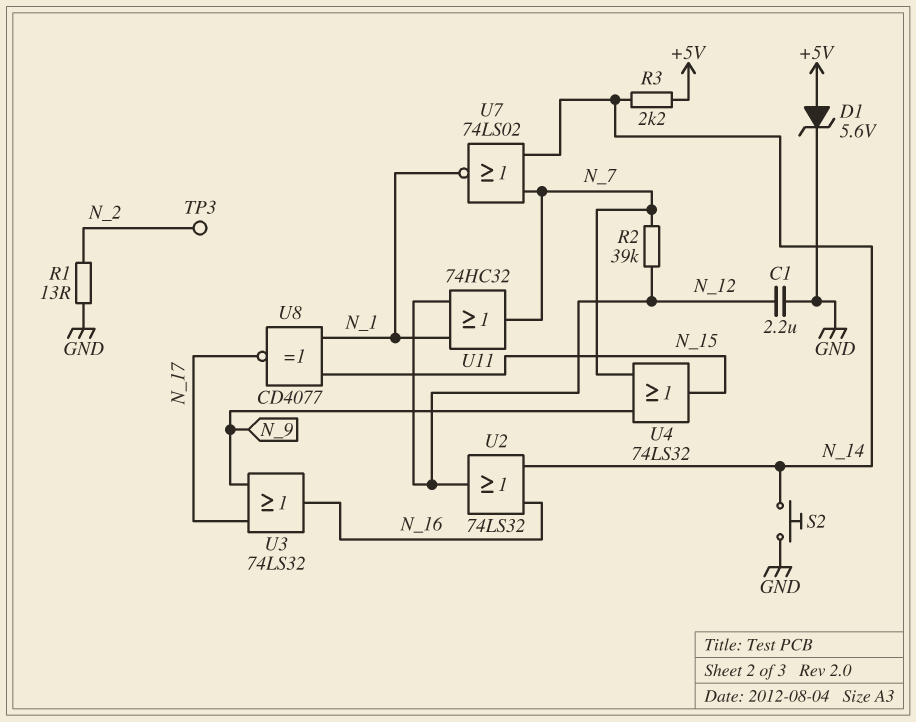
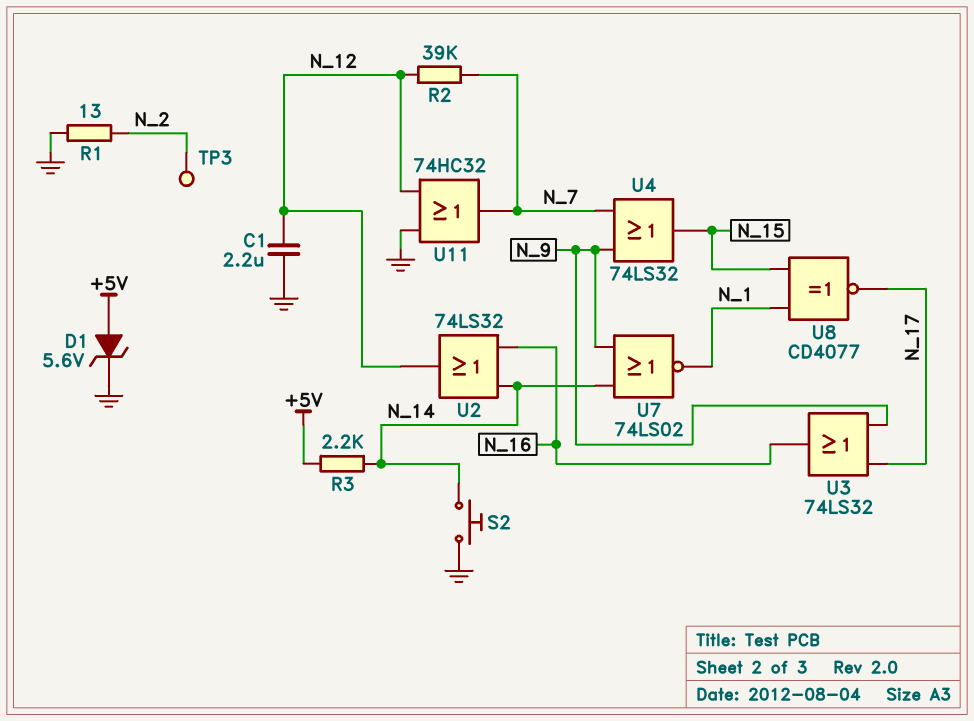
U7: NOR 74LS02 (in N_7, in N_14, out N_1) -> NOR 74LS02 (in N_9, in N_14, out N_1)
U11: OR 74HC32 (in N_1, in N_12, out N_7) -> OR 74HC32 (in GND, in N_12, out N_7)

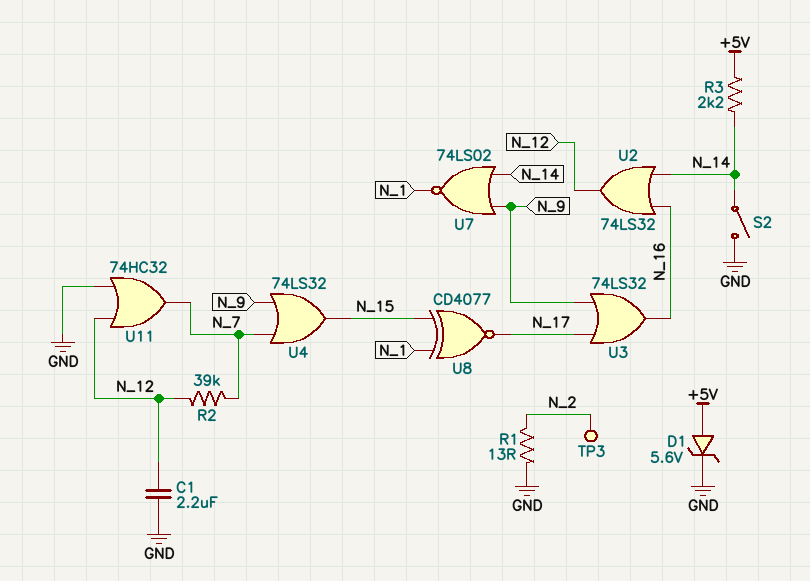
S2: button (GND, N_14) -> switch (GND, N_14)

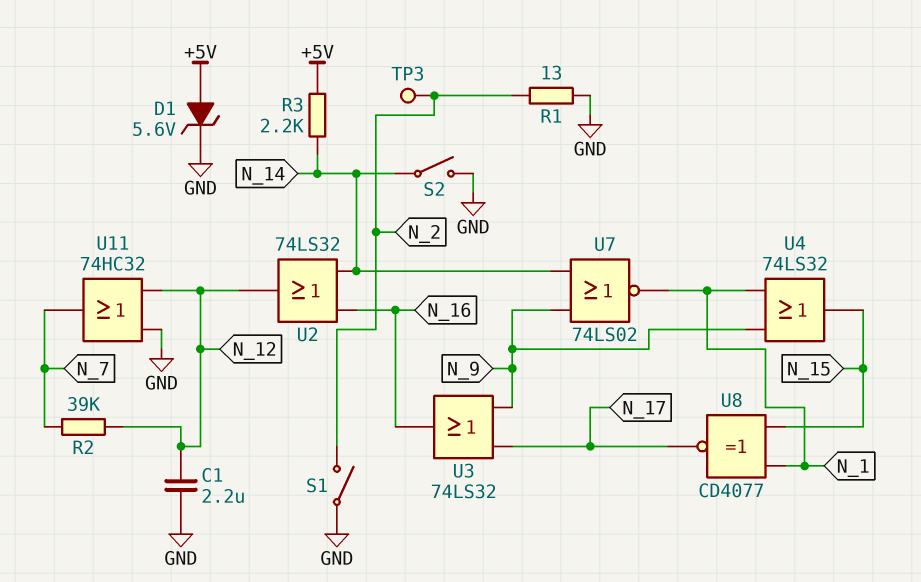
S1: none -> switch (GND, N_2)
U4: OR 74LS32 (in N_7, in N_9, out N_15) -> OR 74LS32 (in N_1, in N_9, out N_15)

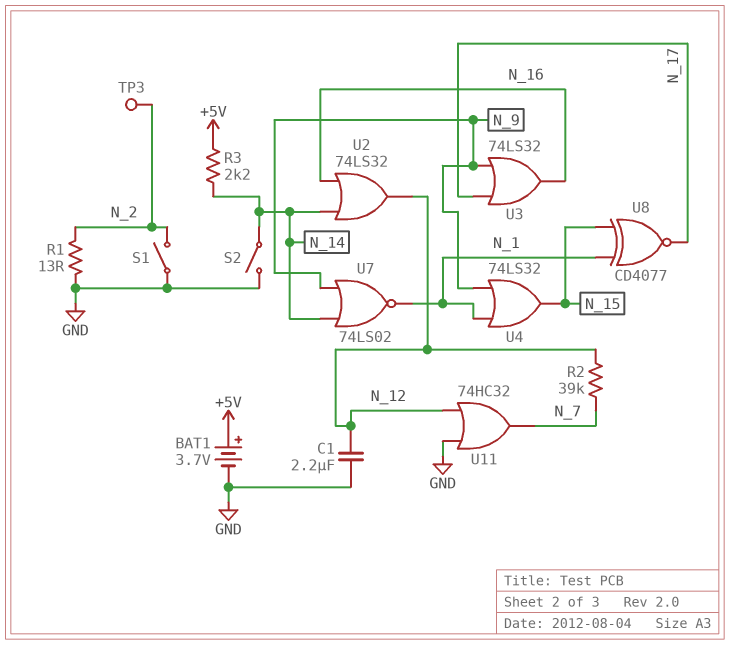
BAT1: none -> 3.7V (plus +5V, minus GND)
D1: zener 5.6V (A +5V, K GND) -> none

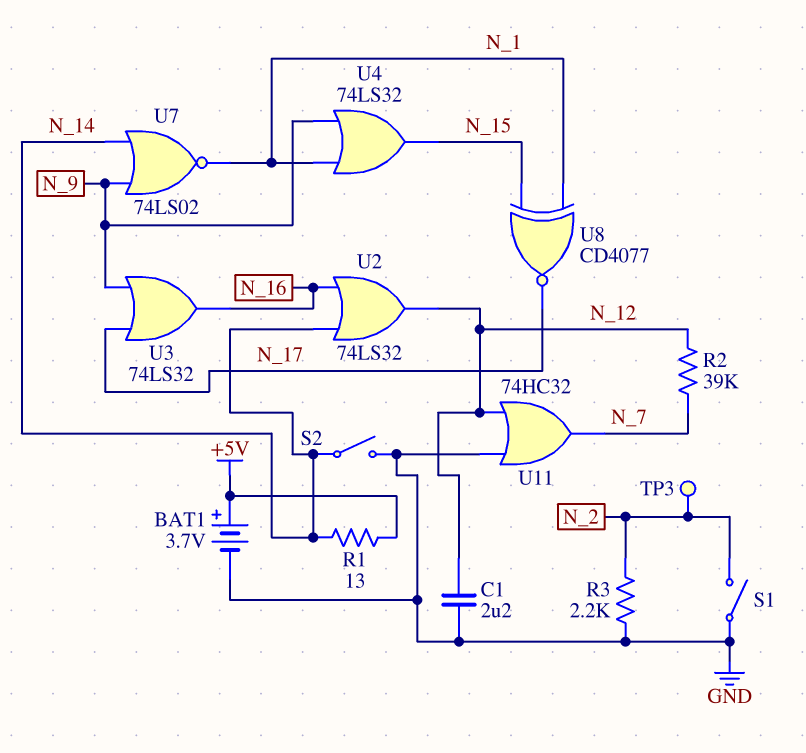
R1: 13 (GND, N_2) -> 13 (+5V, N_14)
R3: 2.2k (+5V, N_14) -> 2.2k (GND, N_2)

